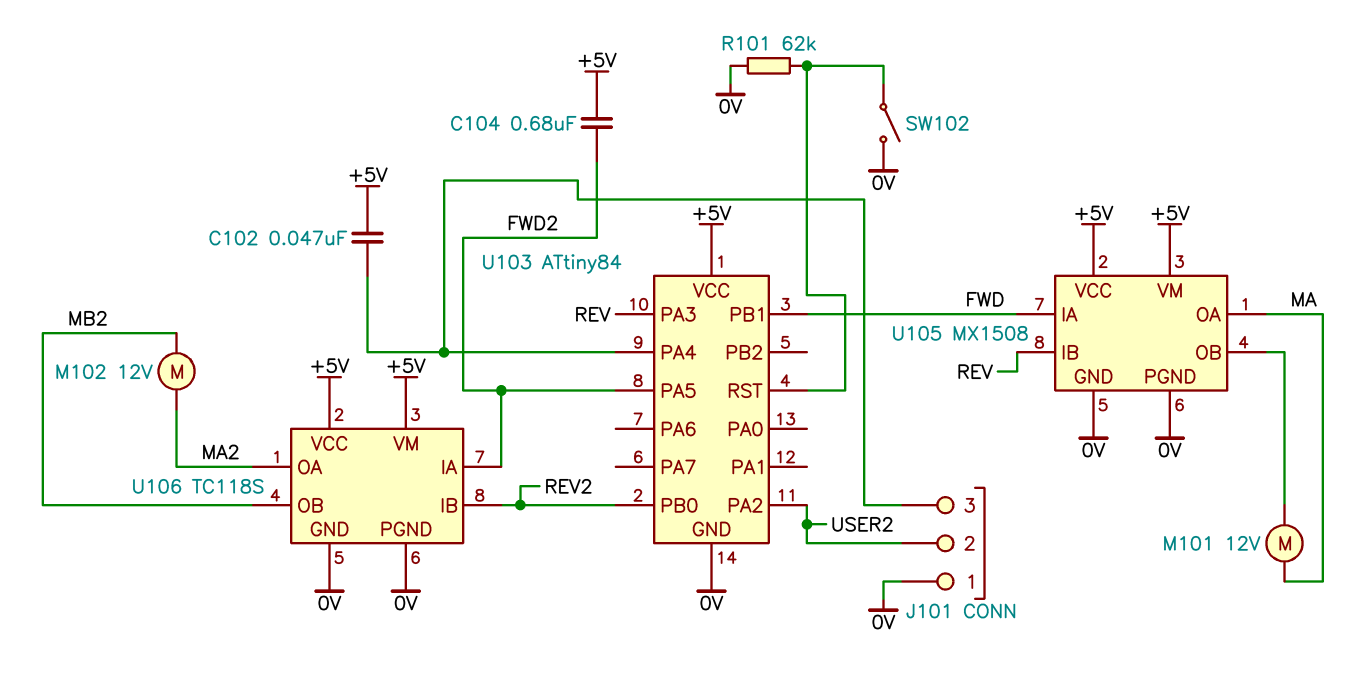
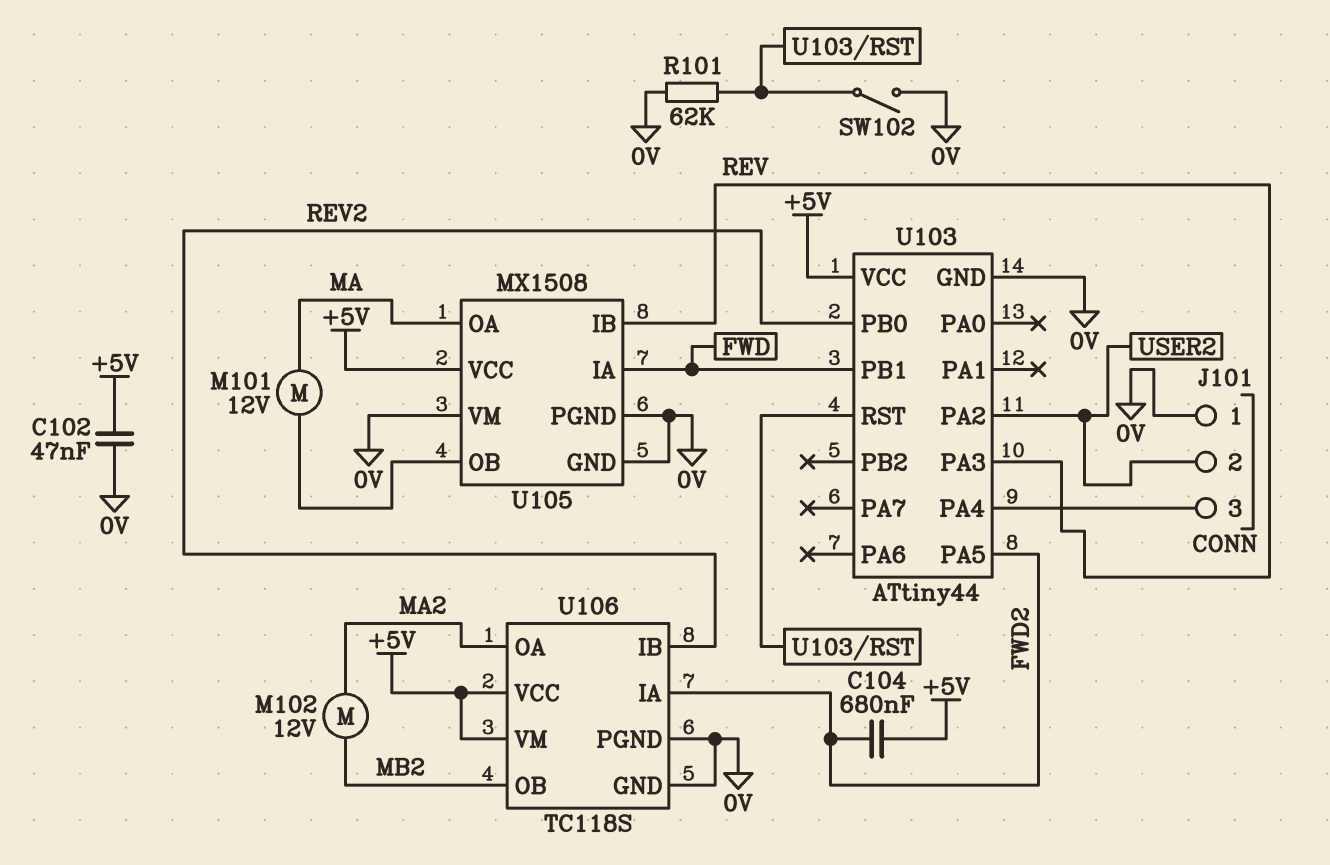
C102: 47nF (+5V, J101/3) -> 47nF (+5V, 0V)
U103: ATtiny84 -> ATtiny44
U105 pin VM: +5V -> 0V

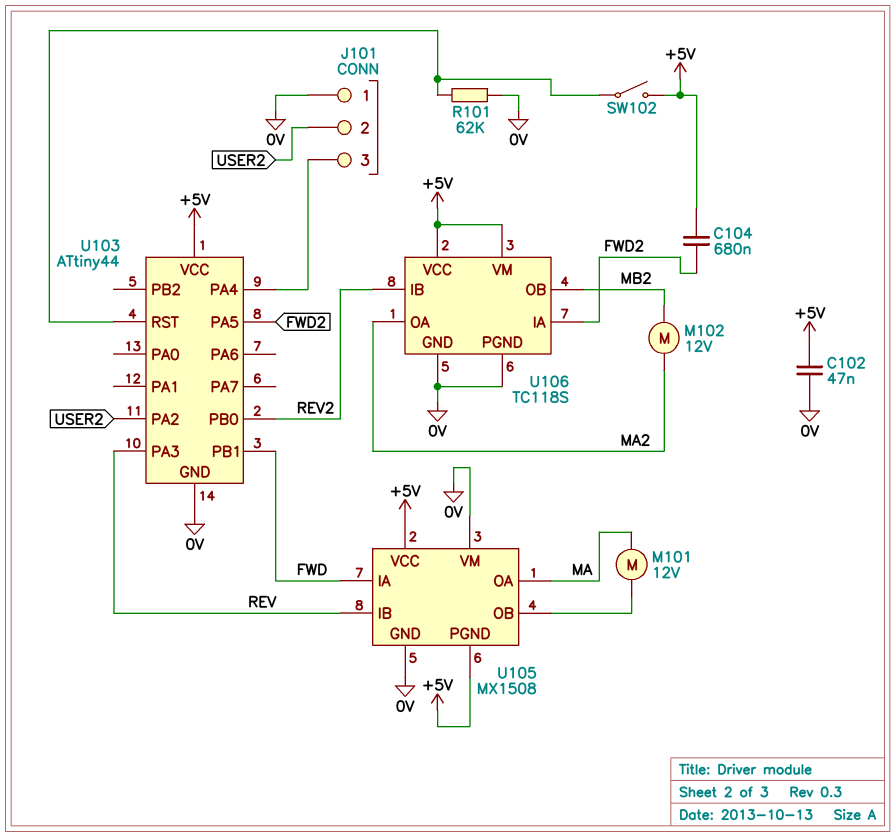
SW102: switch (0V, U103/RST) -> switch (+5V, U103/RST)
U105 pin PGND: 0V -> +5V

